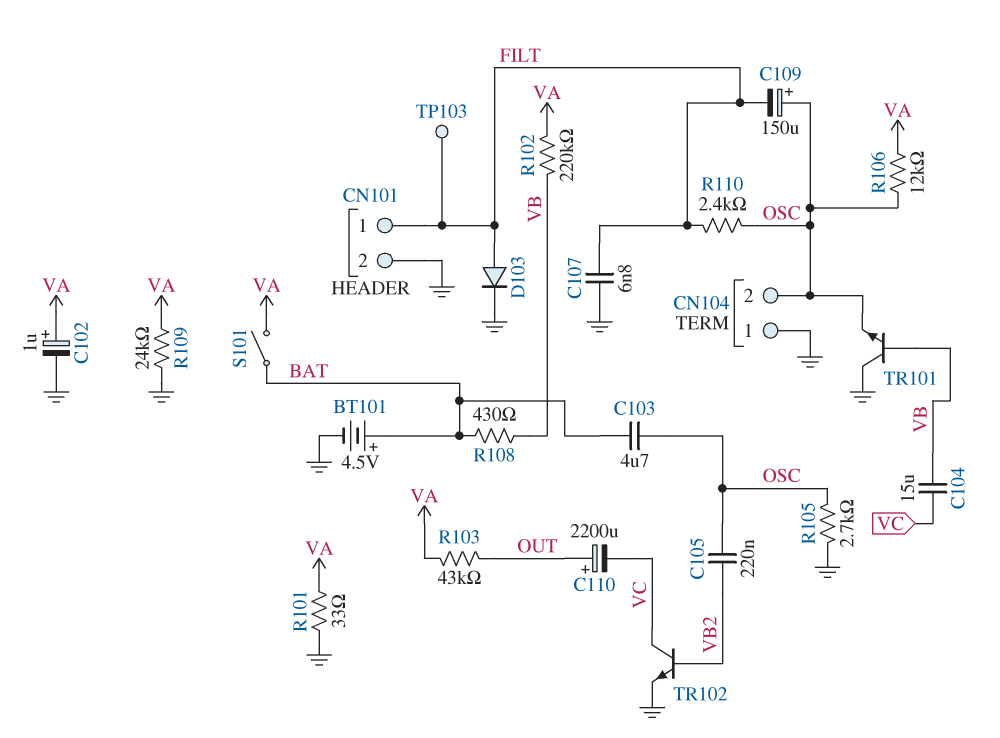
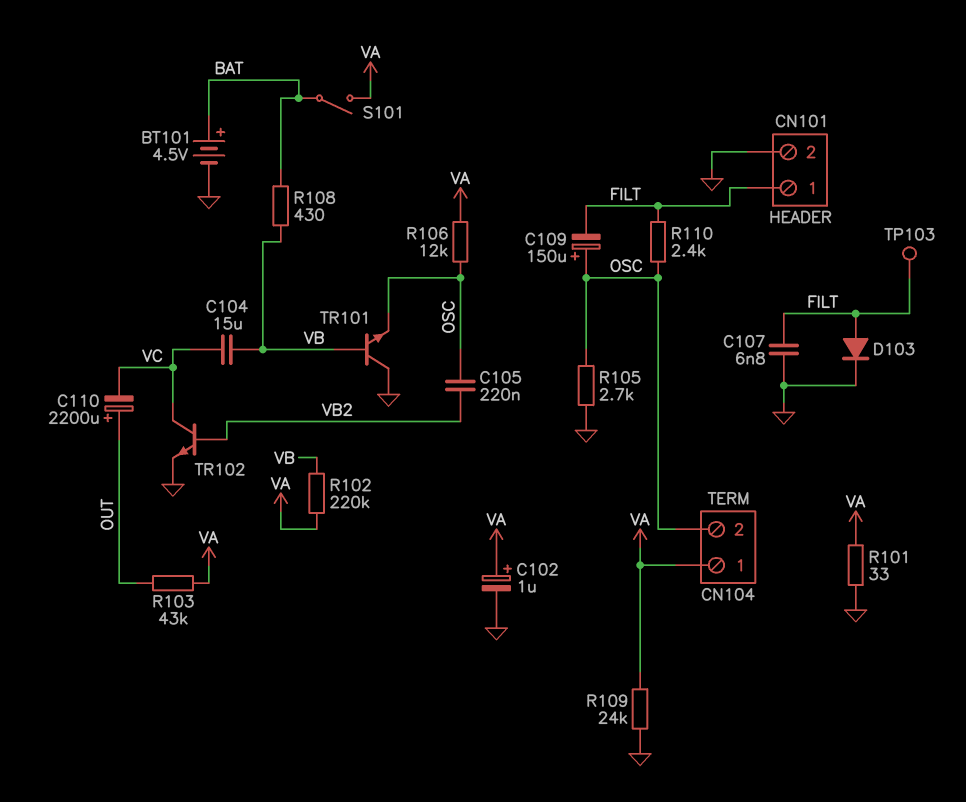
C103: 4.7uF (BAT, OSC) -> none
CN104 pin 1: GND -> VA

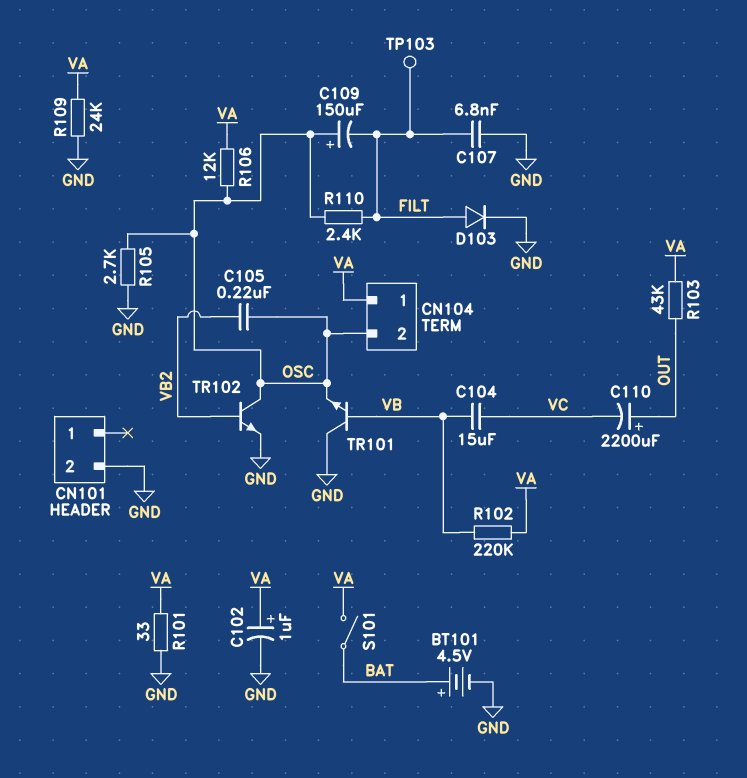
CN101 pin 1: FILT -> none
R108: 430 (BAT, VB) -> none
TR102: NPN (B VB2, C VC, E GND) -> NPN (B VB2, C OSC, E GND)

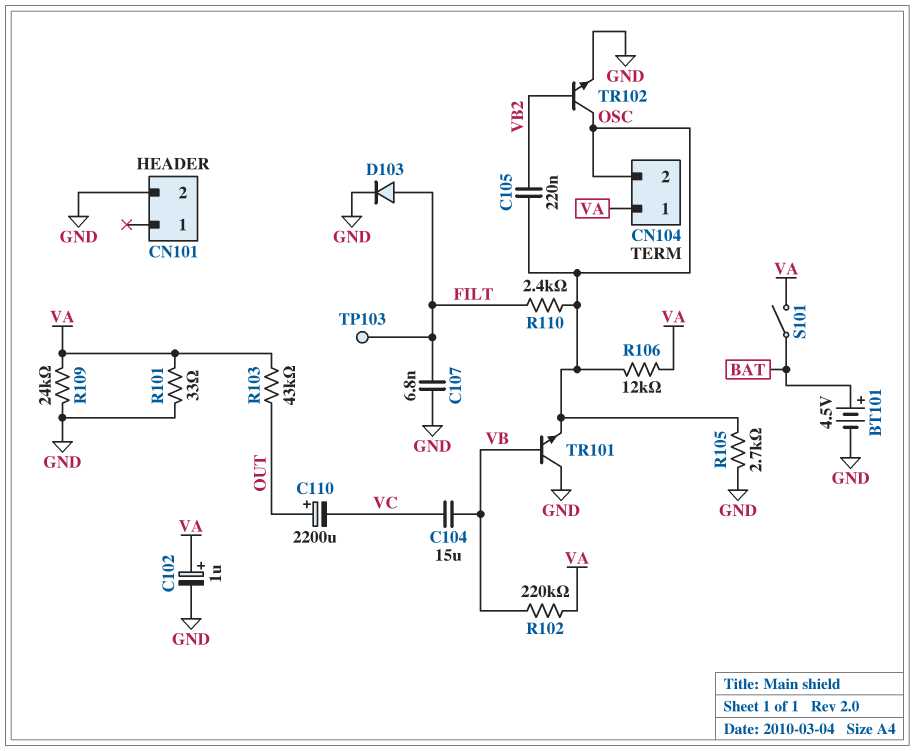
C109: 150uF (plus OSC, minus FILT) -> none

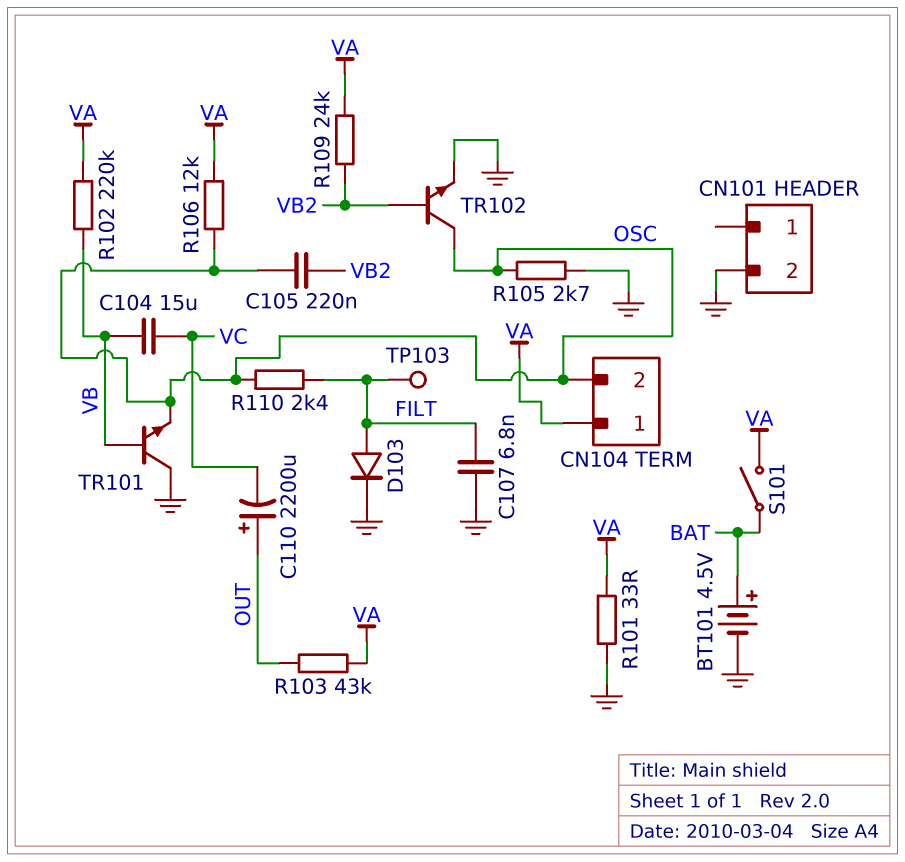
C102: 1uF (plus VA, minus GND) -> none
R109: 24k (GND, VA) -> 24k (VA, VB2)

